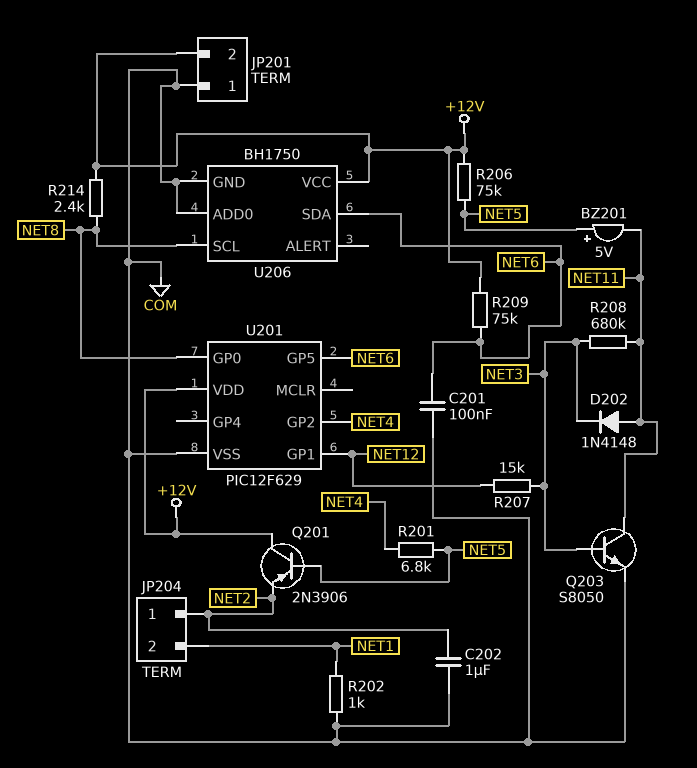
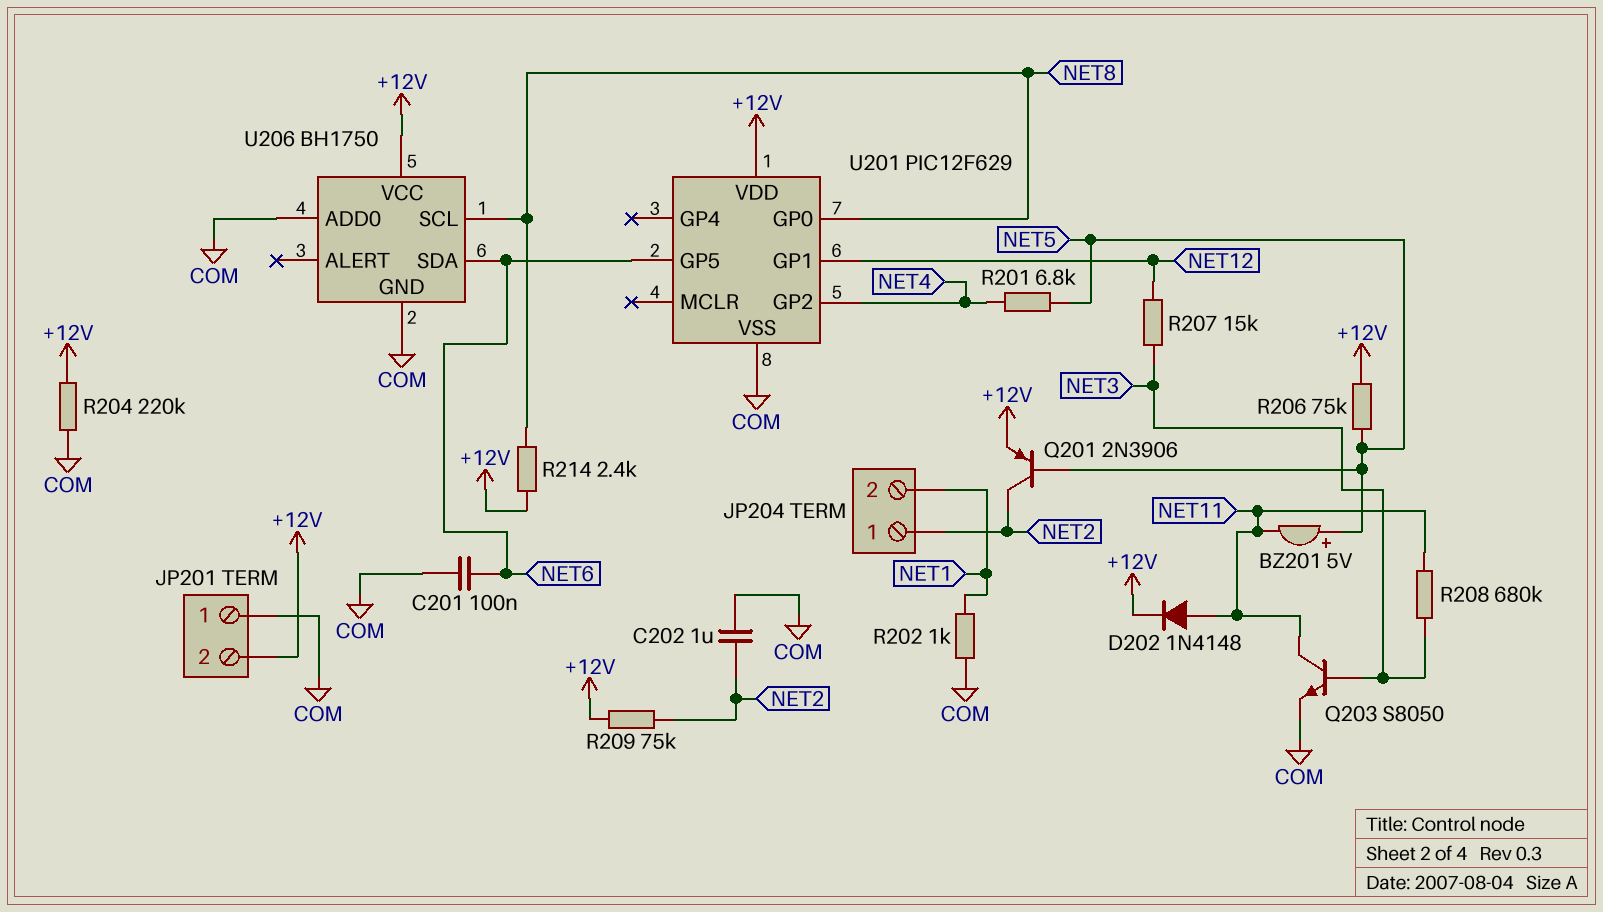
D202: diode 1N4148 (A NET11, K NET3) -> diode 1N4148 (A NET11, K +12V)
Q201: PNP 2N3906 (B NET5, C +12V, E NET2) -> PNP 2N3906 (B NET5, C NET2, E +12V)
R204: none -> 220k (+12V, COM)
R209: 75k (+12V, NET6) -> 75k (+12V, NET2)

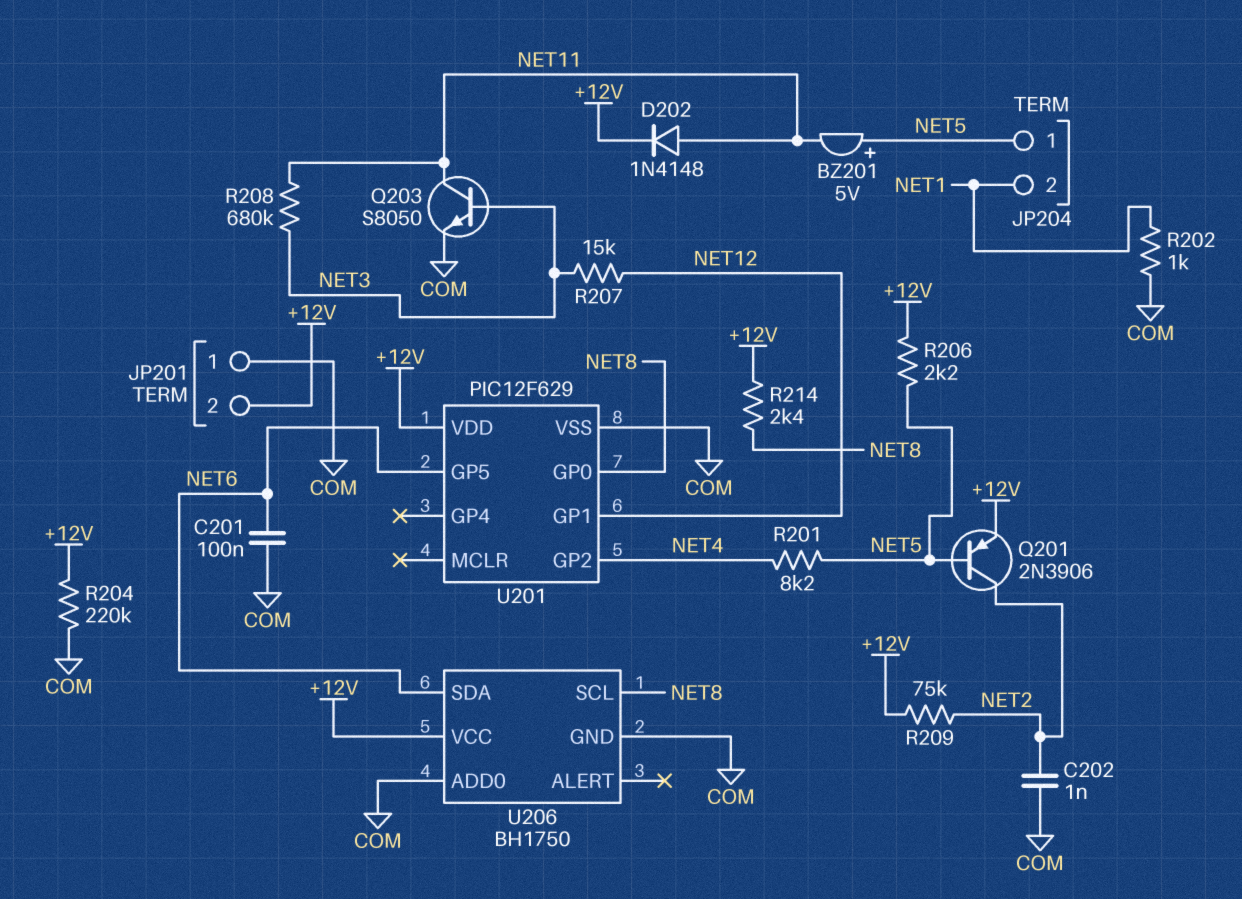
C202: 1uF (COM, NET2) -> 1nF (COM, NET2)
JP204 pin 1: NET2 -> NET5
R201: 6.8k (NET4, NET5) -> 8.2k (NET4, NET5)
R206: 75k (+12V, NET5) -> 2.2k (+12V, NET5)

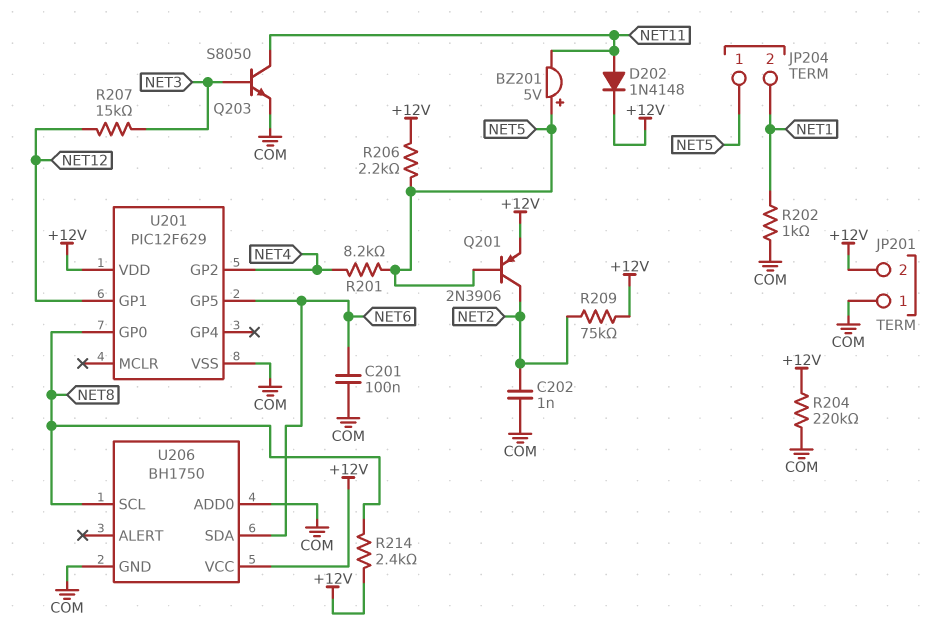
R208: 680k (NET3, NET11) -> none

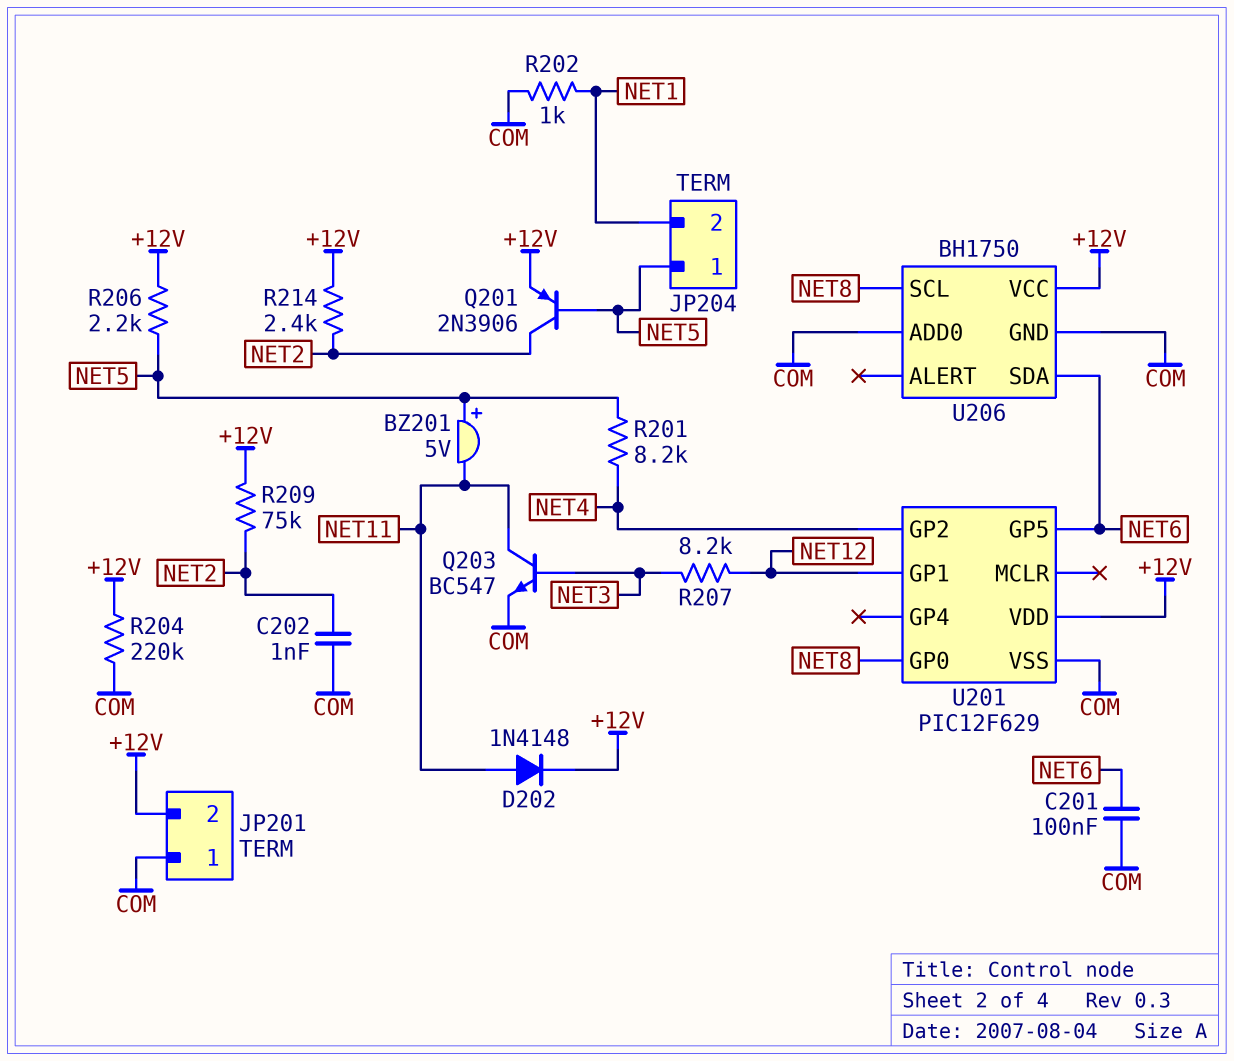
Q203: NPN S8050 (B NET3, C NET11, E COM) -> NPN BC547 (B NET3, C NET11, E COM)
R207: 15k (NET3, NET12) -> 8.2k (NET3, NET12)
R214: 2.4k (+12V, NET8) -> 2.4k (+12V, NET2)

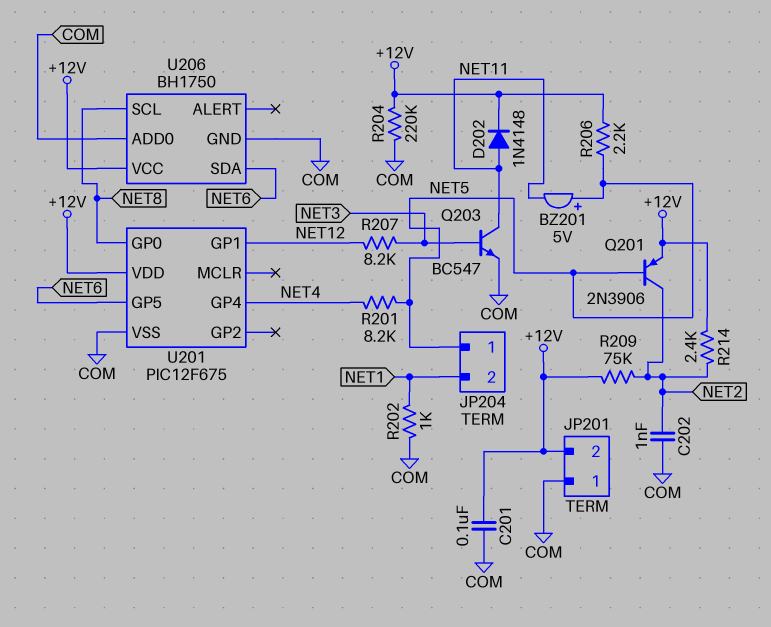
C201: 100nF (COM, NET6) -> 100nF (+12V, COM)
U201: PIC12F629 -> PIC12F675
U201 pin GP2: NET4 -> none
U201 pin GP4: none -> NET4

